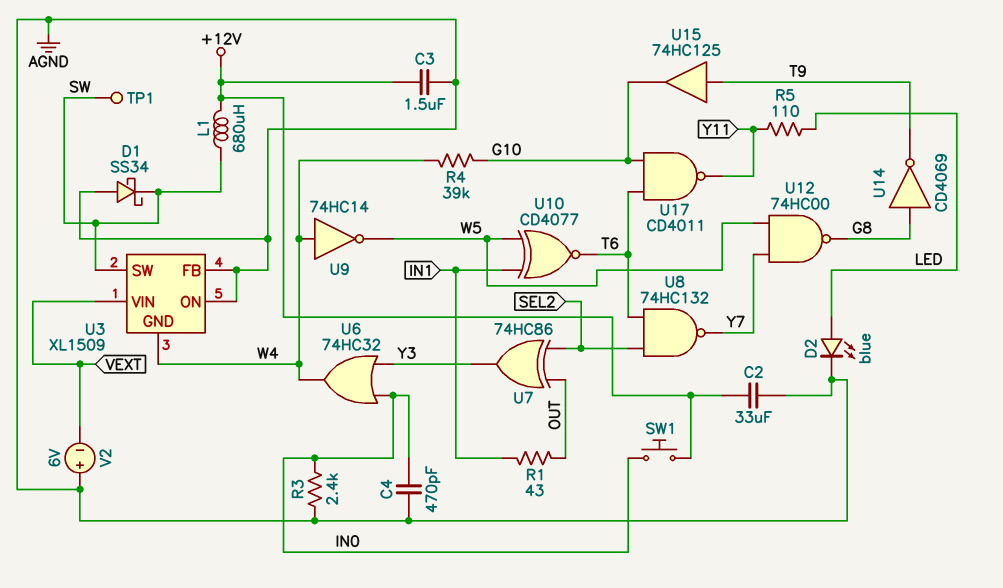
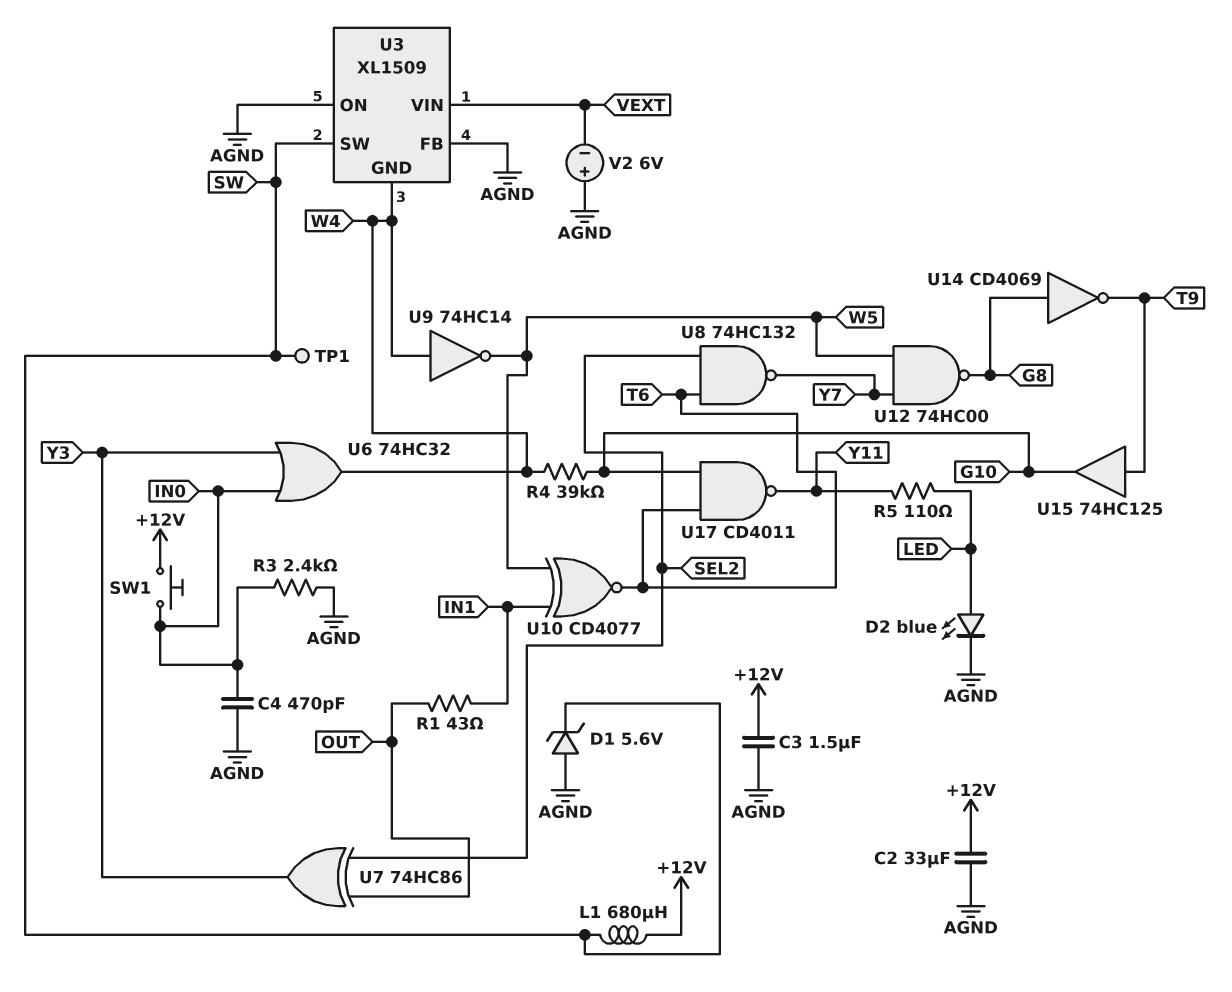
D1: schottky SS34 (A AGND, K SW) -> zener 5.6V (A AGND, K SW)

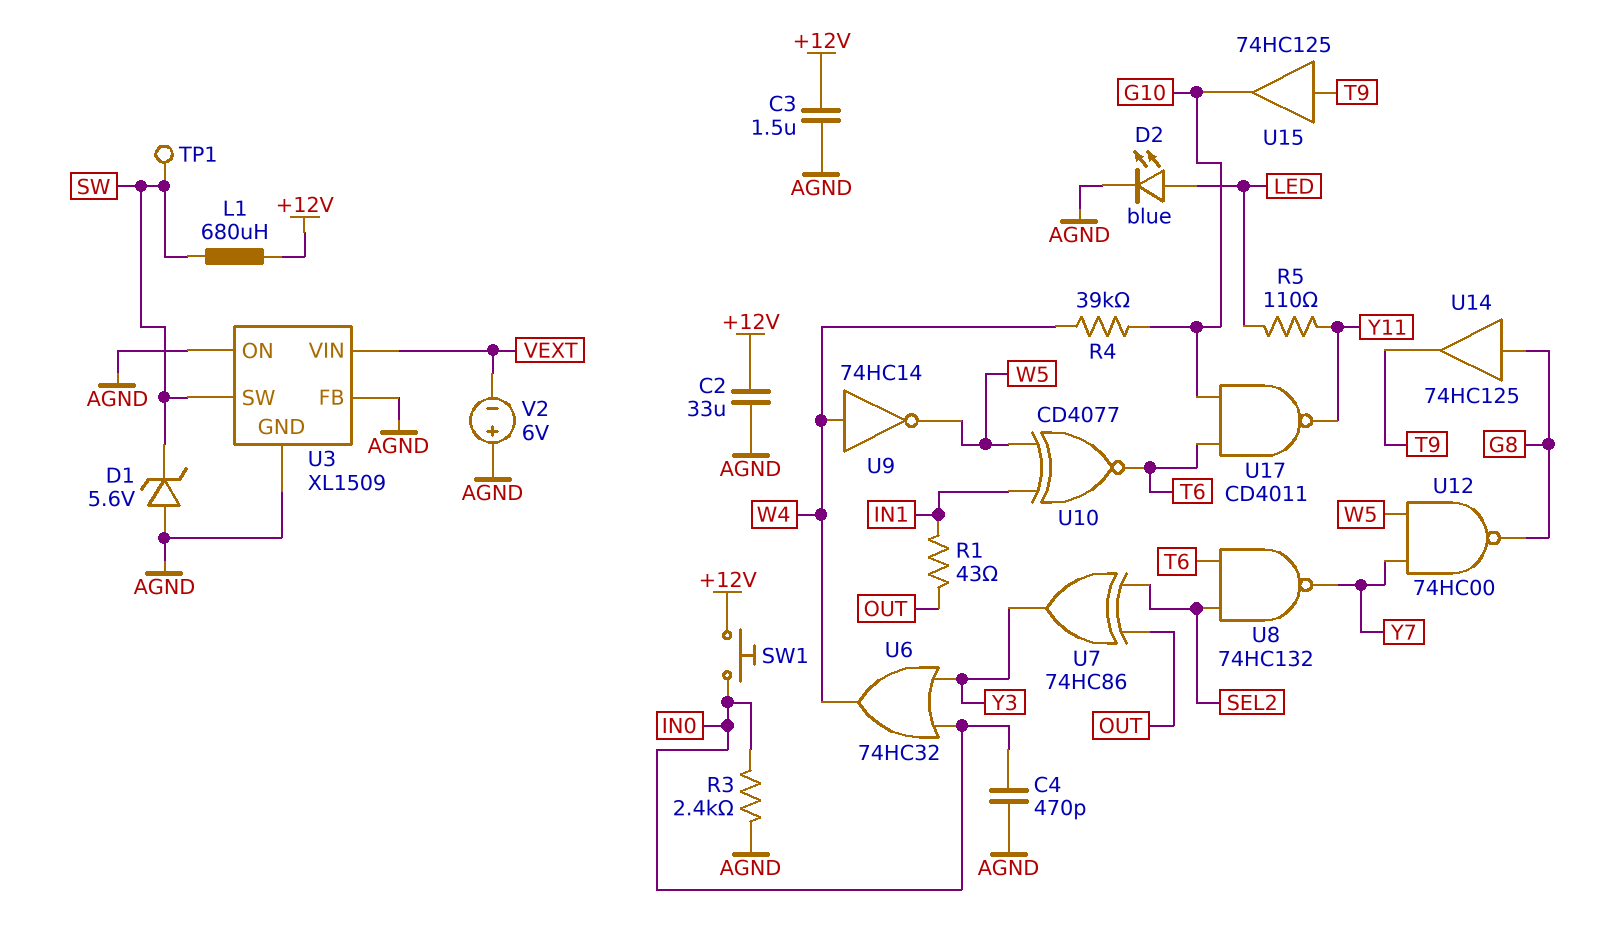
U3 pin GND: W4 -> AGND
U14: NOT CD4069 (in G8, out T9) -> buffer 74HC125 (in G8, out T9)

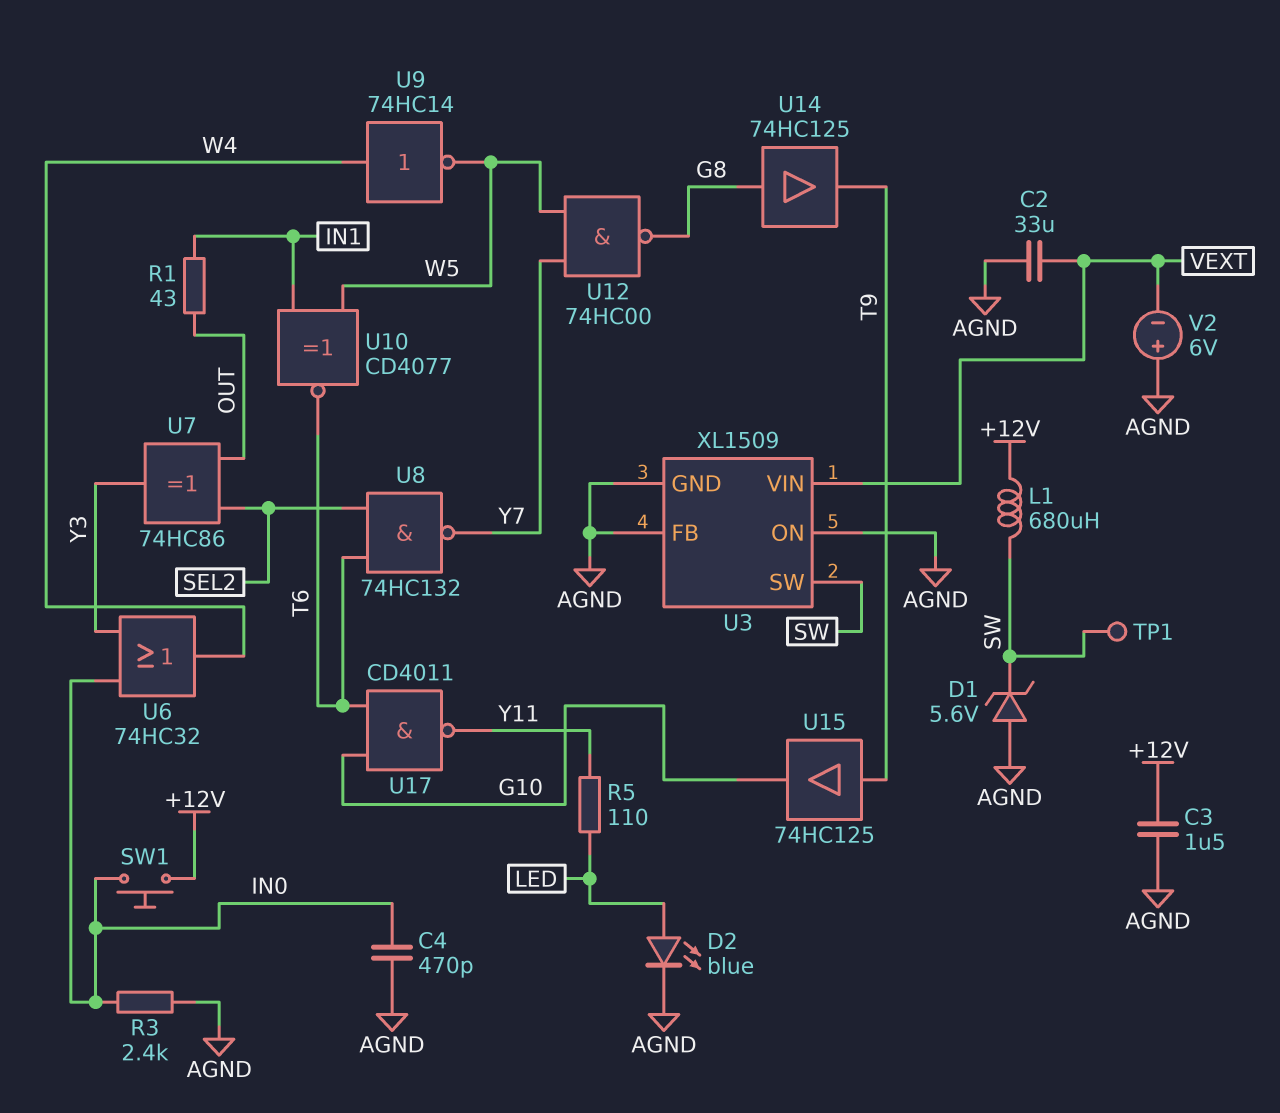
C2: 33uF (+12V, AGND) -> 33uF (AGND, VEXT)
R4: 39k (G10, W4) -> none

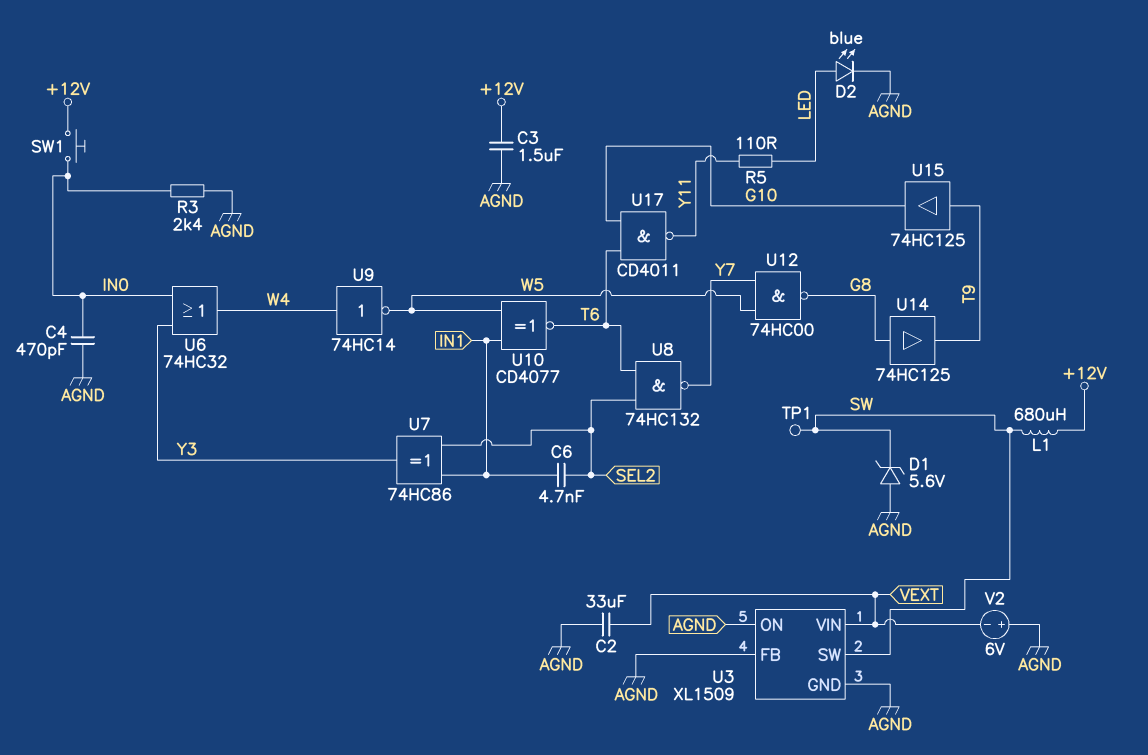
C6: none -> 4.7nF (IN1, SEL2)
R1: 43 (IN1, OUT) -> none
U7: XOR 74HC86 (in OUT, in SEL2, out Y3) -> XOR 74HC86 (in IN1, in SEL2, out Y3)

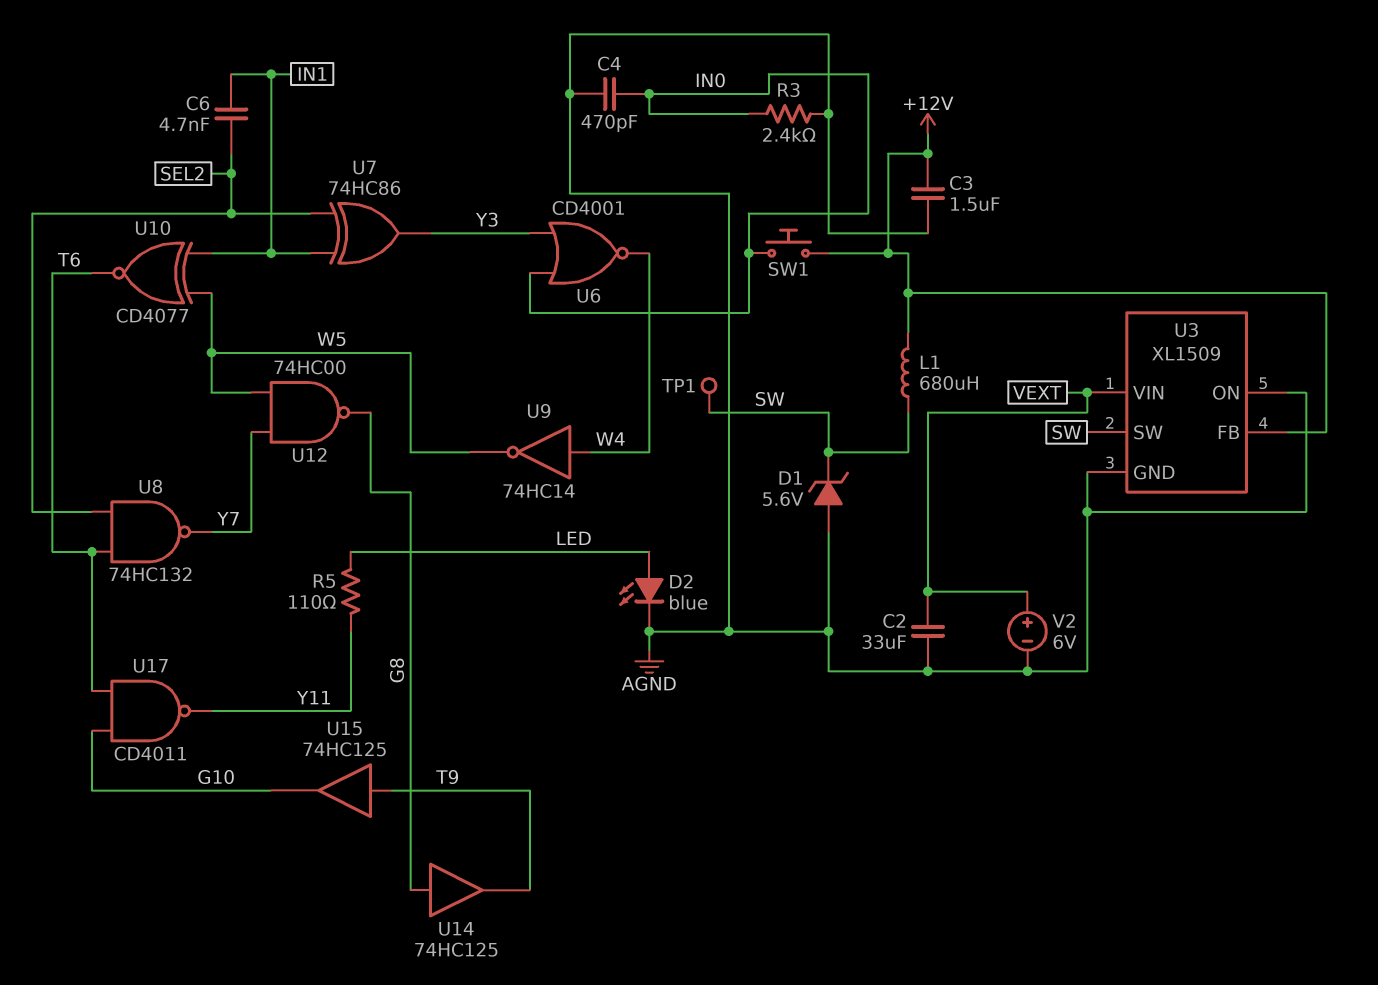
U3 pin FB: AGND -> +12V
U6: OR 74HC32 (in IN0, in Y3, out W4) -> NOR CD4001 (in IN0, in Y3, out W4)
V2: 6V (plus AGND, minus VEXT) -> 6V (plus VEXT, minus AGND)

